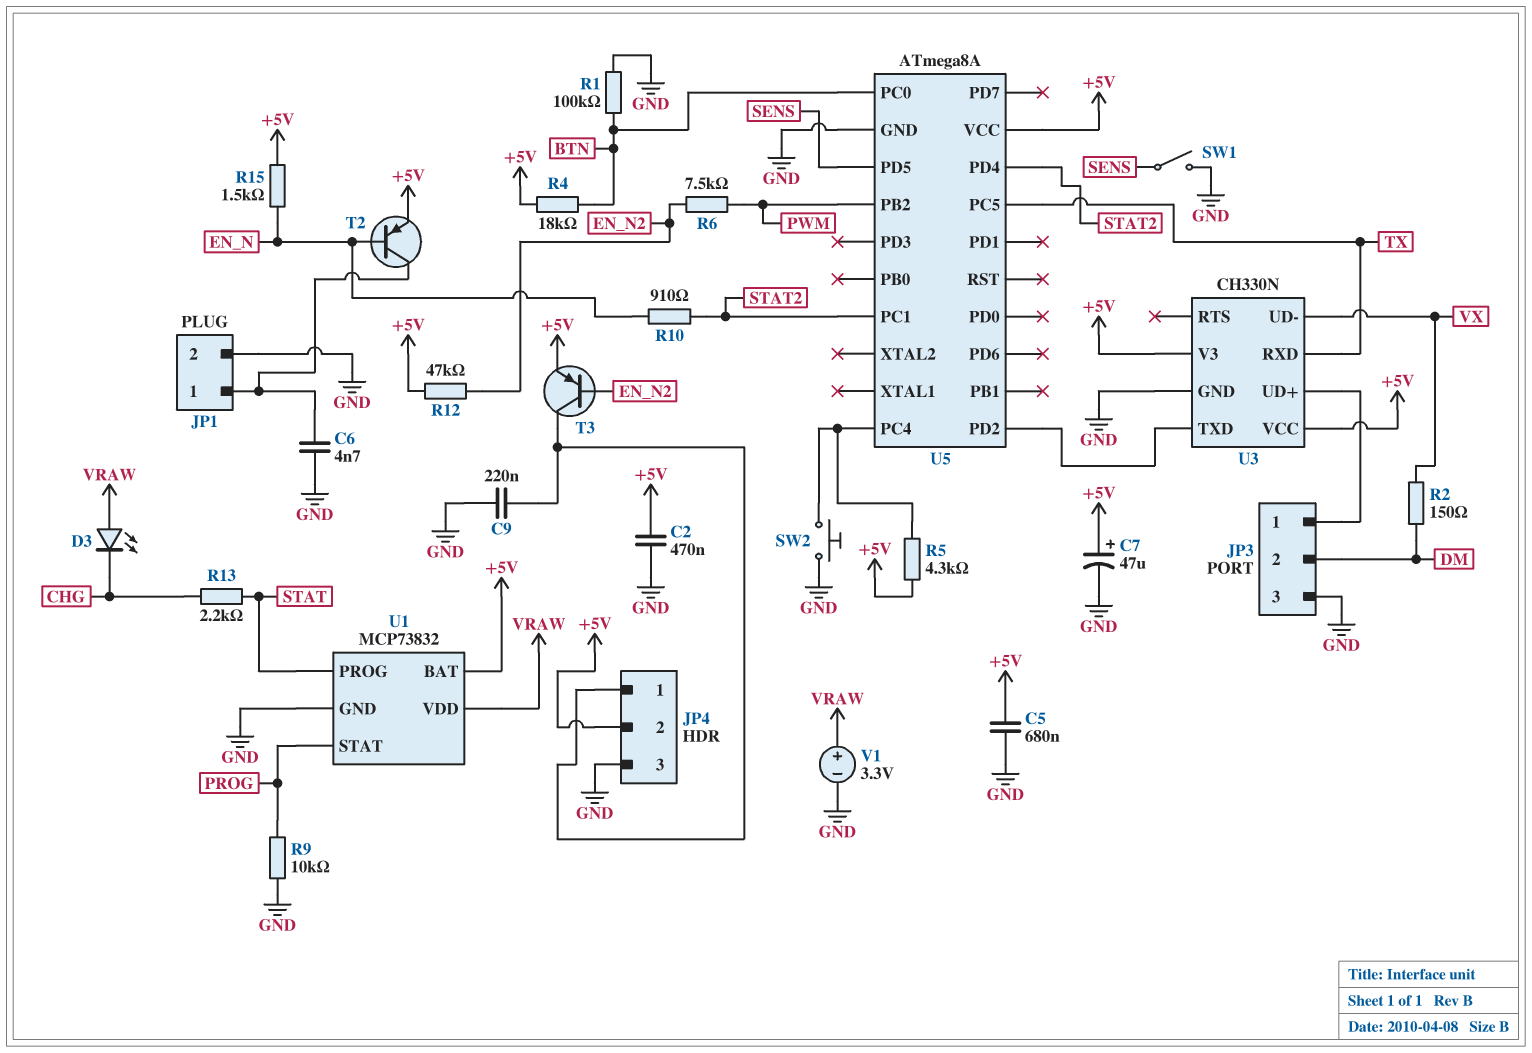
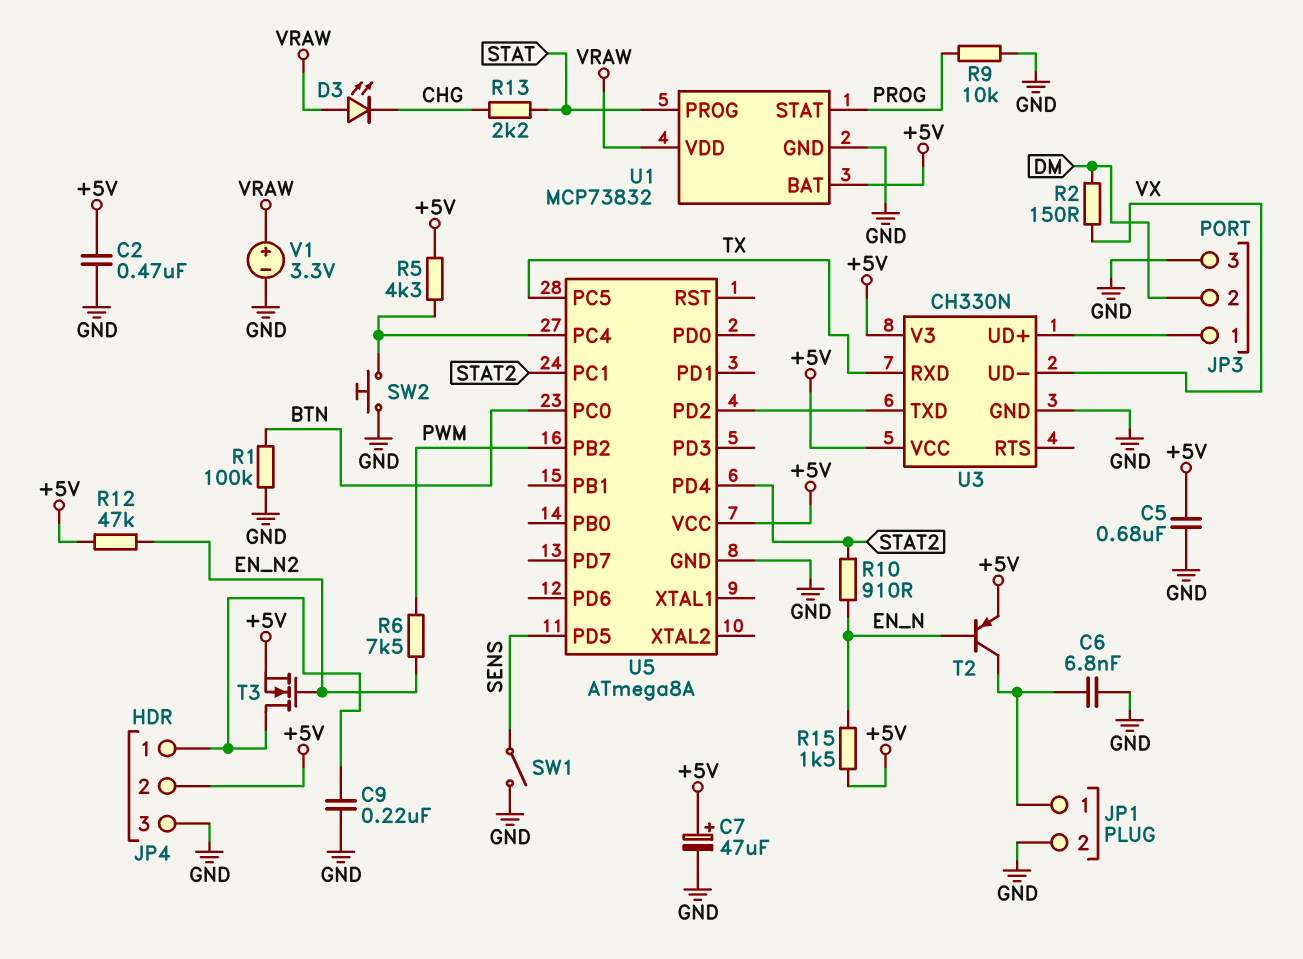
C6: 4.7nF (GND, JP1/1) -> 6.8nF (GND, JP1/1)
R4: 18k (+5V, BTN) -> none
T3: PNP (B EN_N2, C JP4/1, E +5V) -> NMOS (G EN_N2, D JP4/1, S +5V)

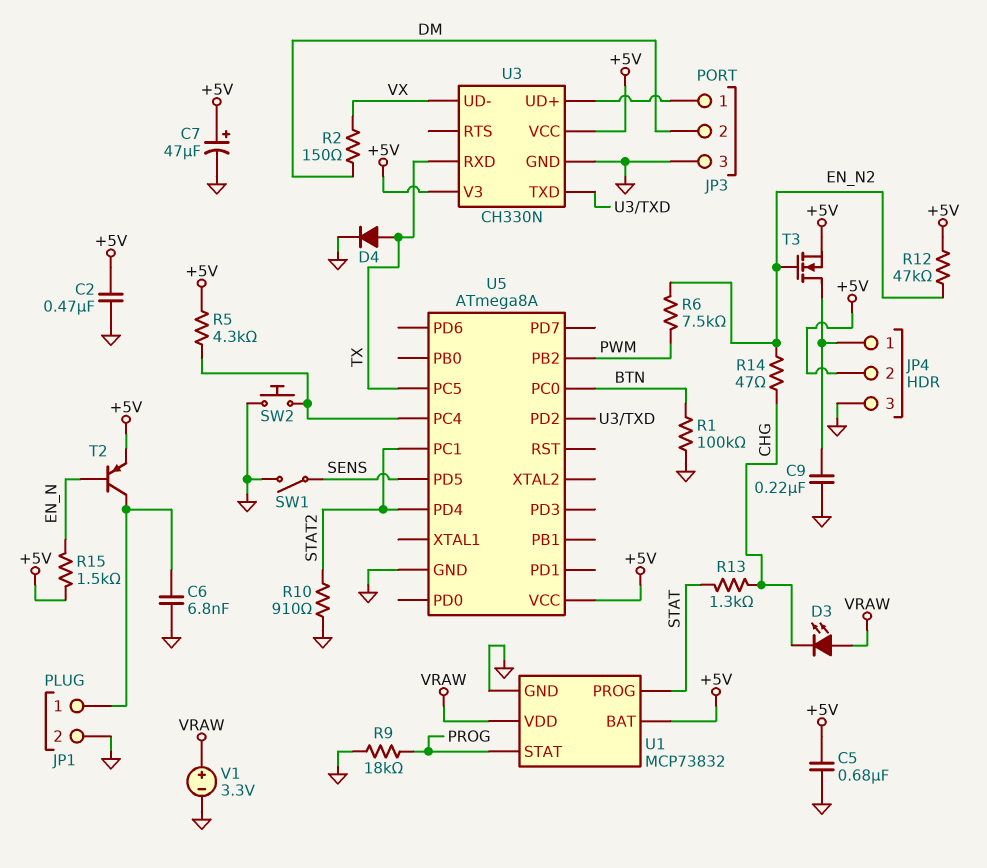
D4: none -> diode (A TX, K GND)
R9: 10k (GND, PROG) -> 18k (GND, PROG)
R10: 910 (EN_N, STAT2) -> 910 (GND, STAT2)
R13: 2.2k (CHG, STAT) -> 1.3k (CHG, STAT)
R14: none -> 47 (CHG, EN_N2)

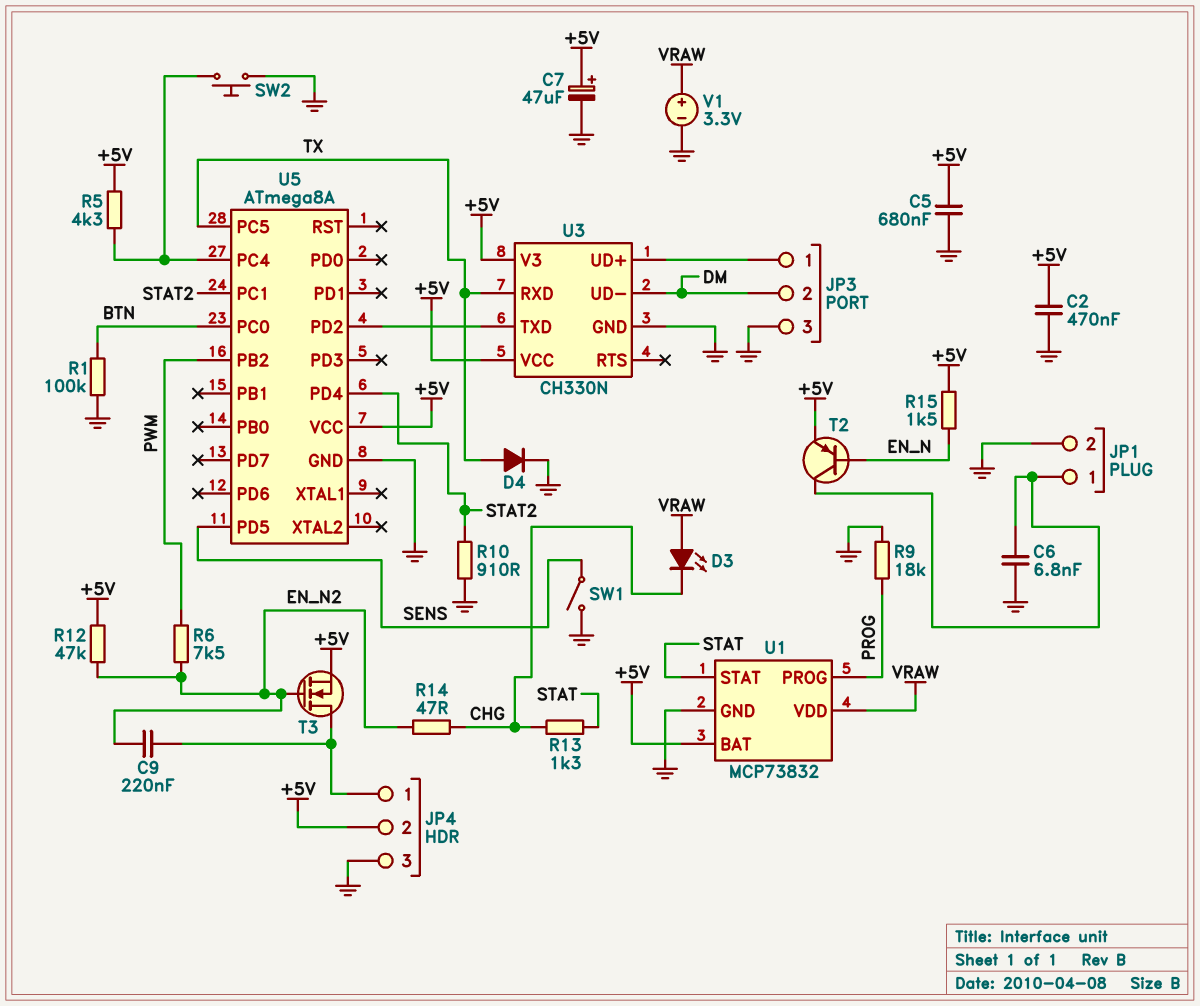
C9: 220nF (GND, JP4/1) -> 220nF (EN_N2, JP4/1)
R2: 150 (DM, VX) -> none
U1 pin PROG: STAT -> PROG
U1 pin STAT: PROG -> STAT
U3 pin UD-: VX -> DM

